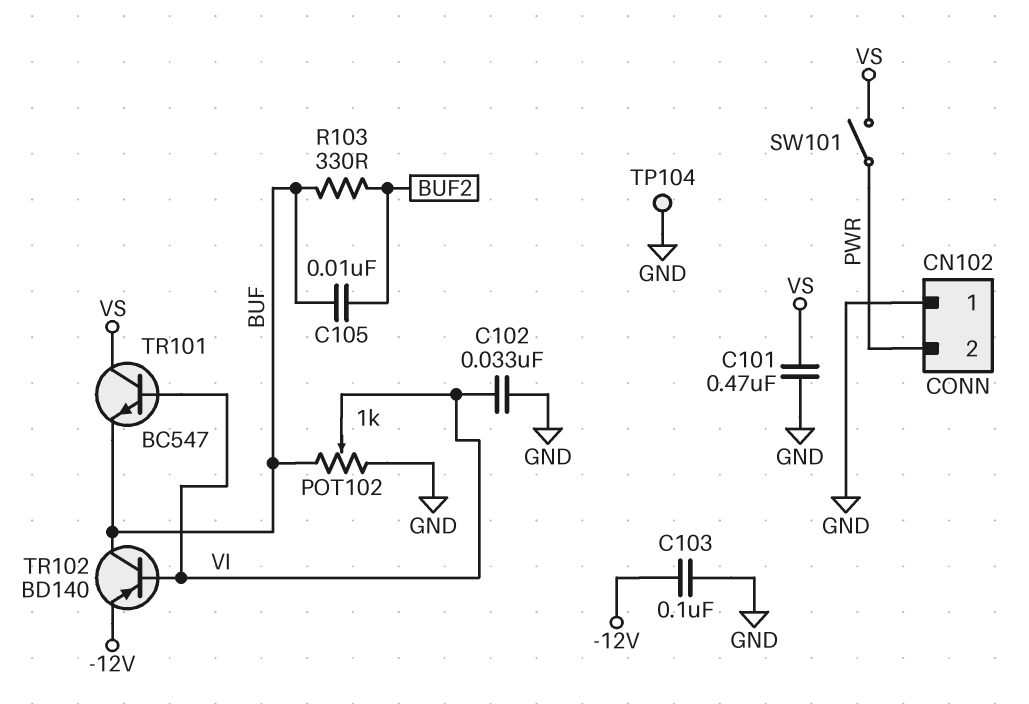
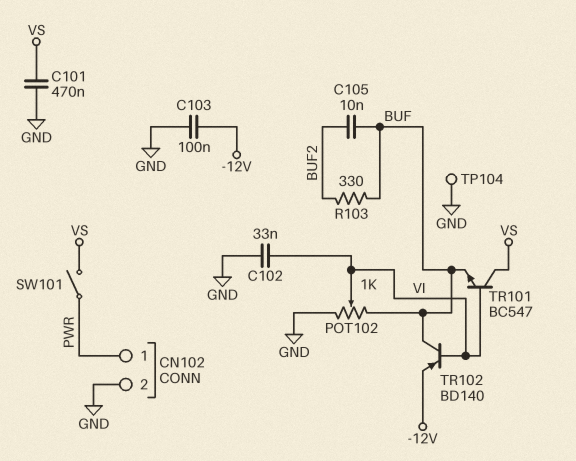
CN102 pin 1: GND -> PWR
CN102 pin 2: PWR -> GND

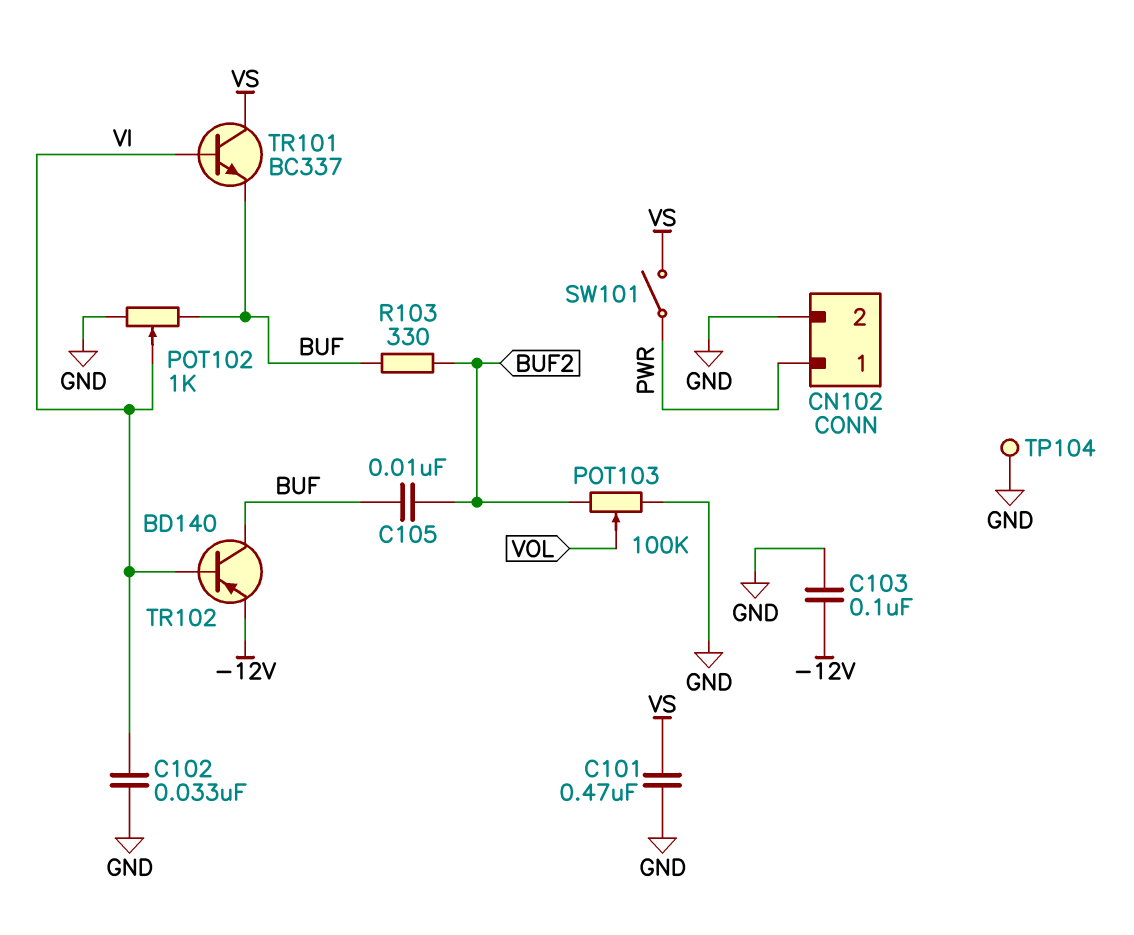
POT103: none -> 100k (BUF2, GND, wiper VOL)
TR101: NPN BC547 (B VI, C VS, E BUF) -> NPN BC337 (B VI, C VS, E BUF)

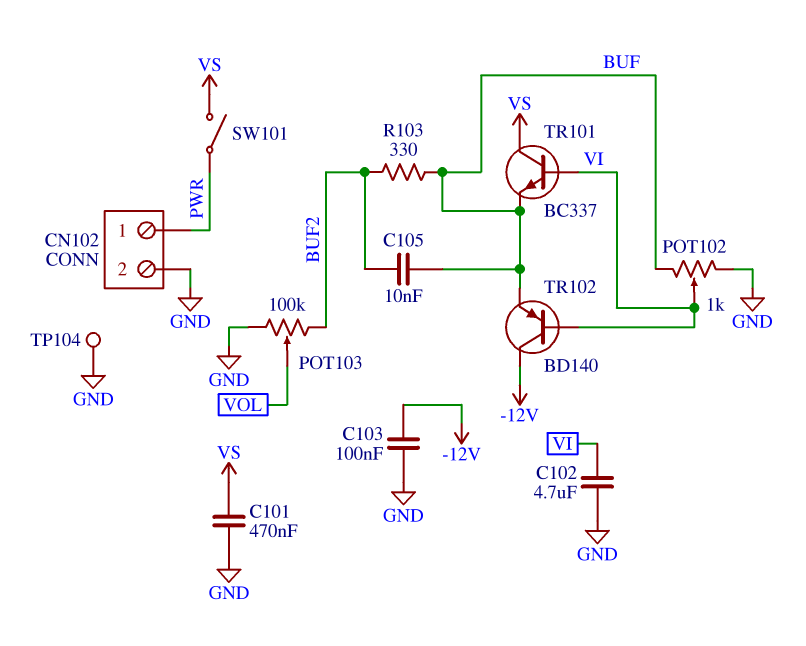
C102: 33nF (GND, VI) -> 4.7uF (GND, VI)
TR102: PNP BD140 (B VI, C BUF, E -12V) -> PNP BD140 (B VI, C -12V, E BUF)

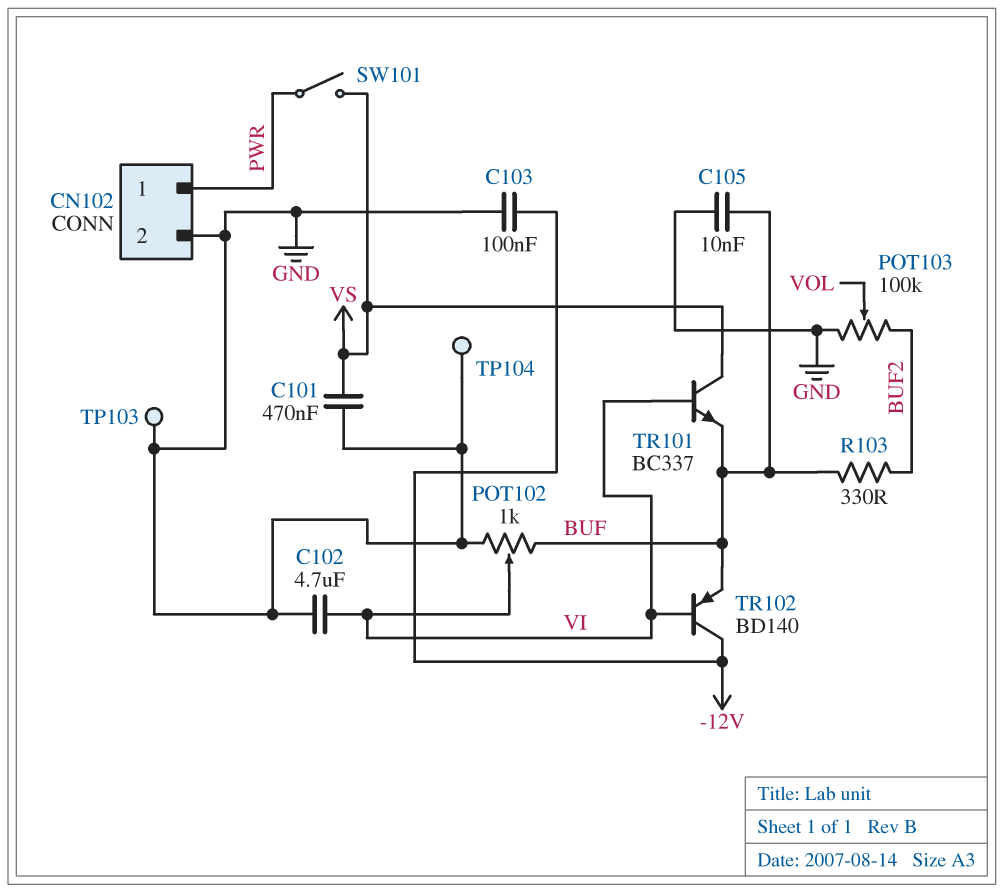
C105: 10nF (BUF, BUF2) -> 10nF (BUF, GND)
TP103: none -> test point (GND)

